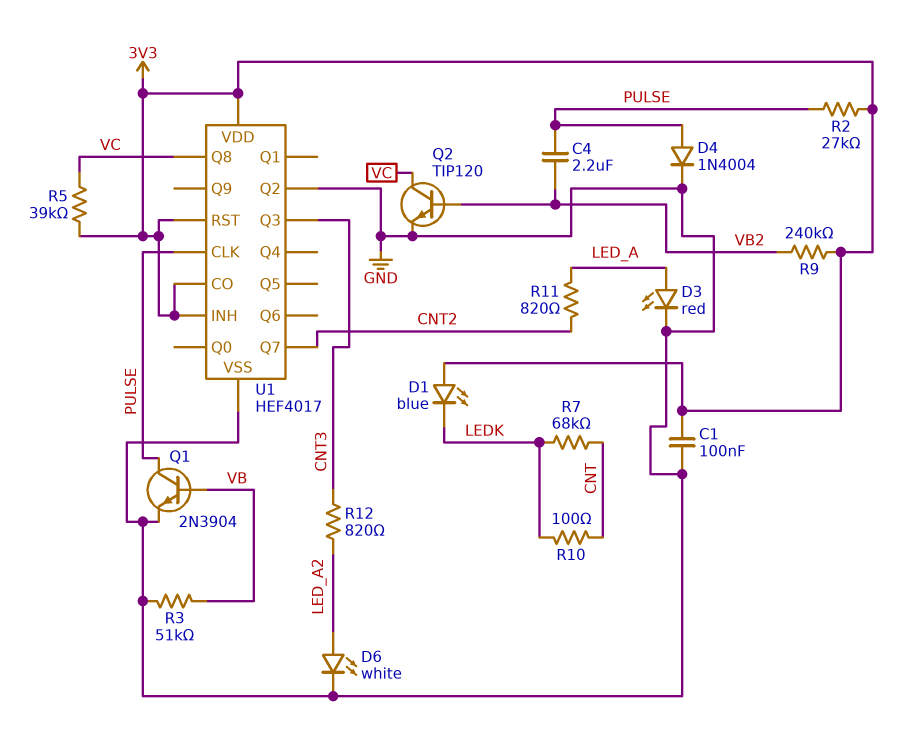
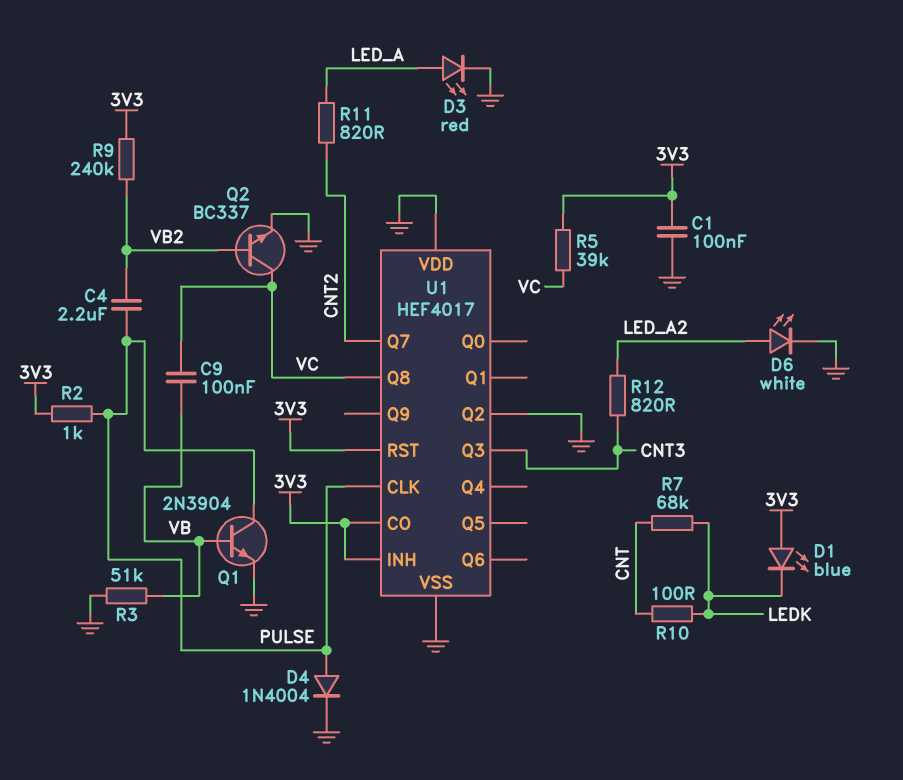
C9: none -> 100nF (VB, VC)
Q2: NPN TIP120 (B VB2, C VC, E GND) -> NPN BC337 (B VB2, C VC, E GND)
R2: 27k (3V3, PULSE) -> 1k (3V3, PULSE)
U1 pin VDD: 3V3 -> GND

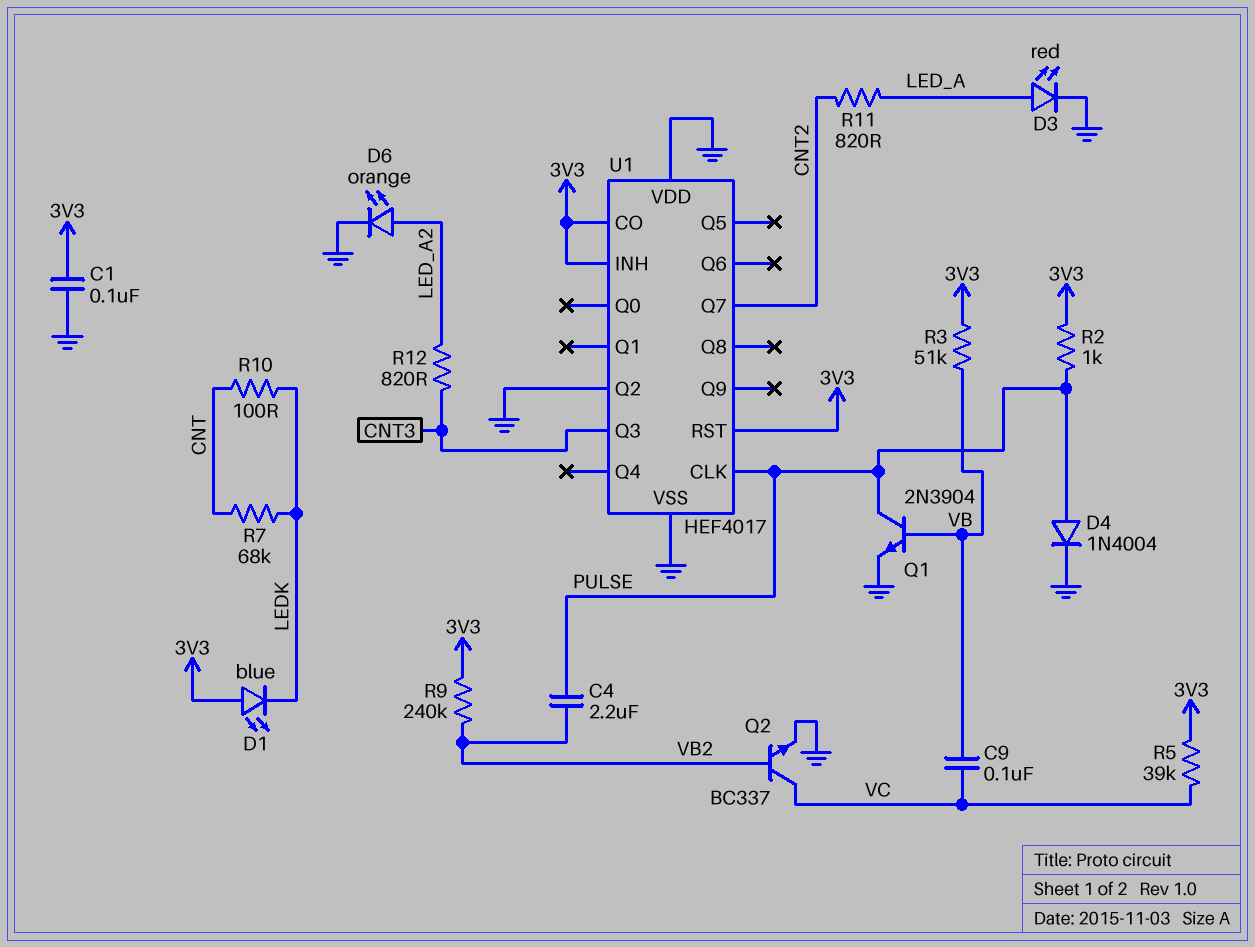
D6: LED white (A LED_A2, K GND) -> LED orange (A LED_A2, K GND)
R3: 51k (GND, VB) -> 51k (3V3, VB)
U1 pin Q8: VC -> none

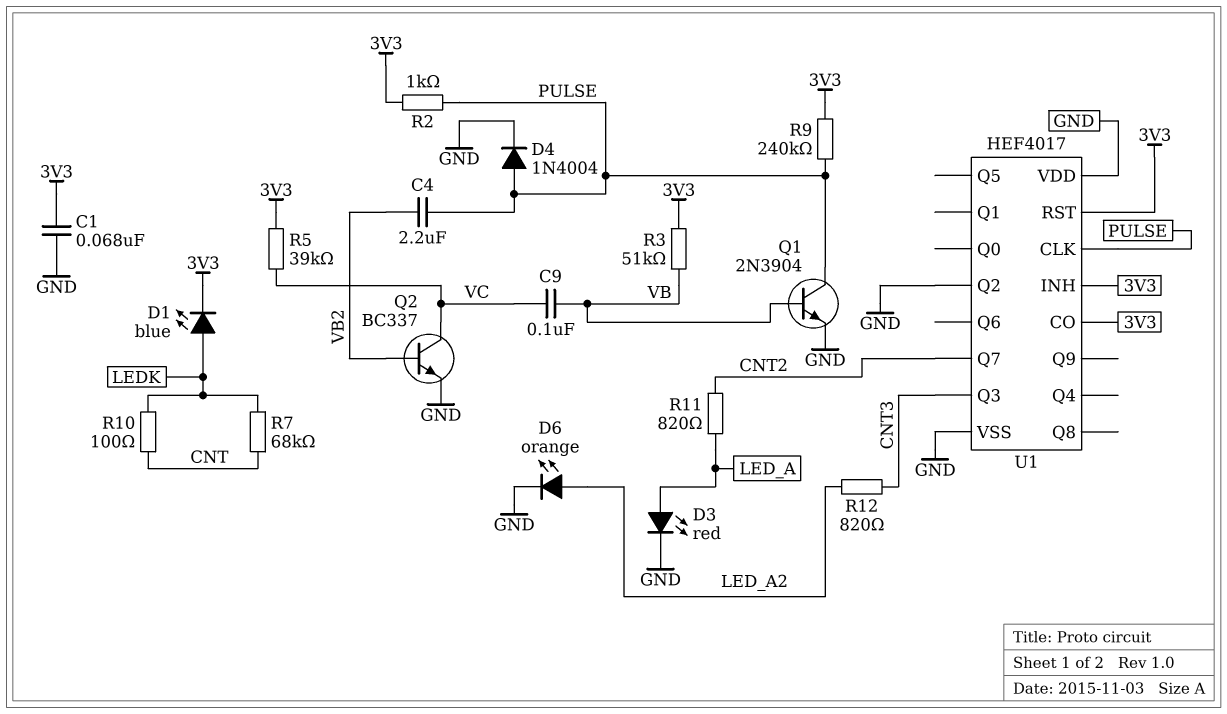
C1: 100nF (3V3, GND) -> 68nF (3V3, GND)
D1: LED blue (A 3V3, K LEDK) -> LED blue (A LEDK, K 3V3)
R9: 240k (3V3, VB2) -> 240k (3V3, PULSE)

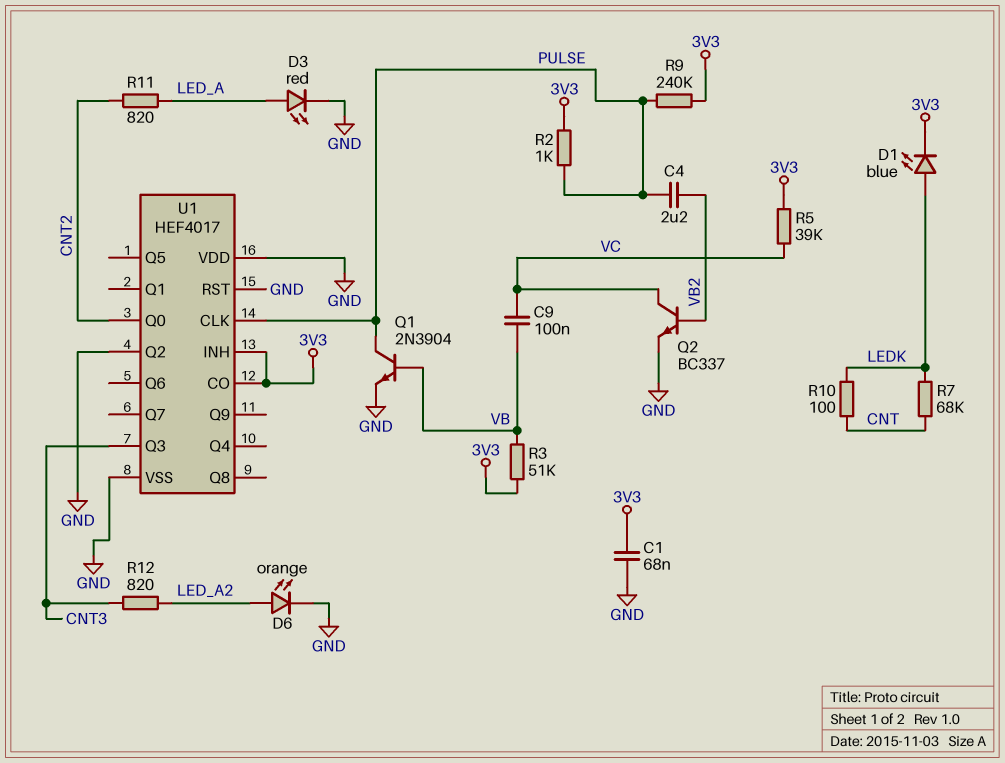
D4: diode 1N4004 (A PULSE, K GND) -> none
U1 pin Q0: none -> CNT2
U1 pin Q7: CNT2 -> none
U1 pin RST: 3V3 -> GND

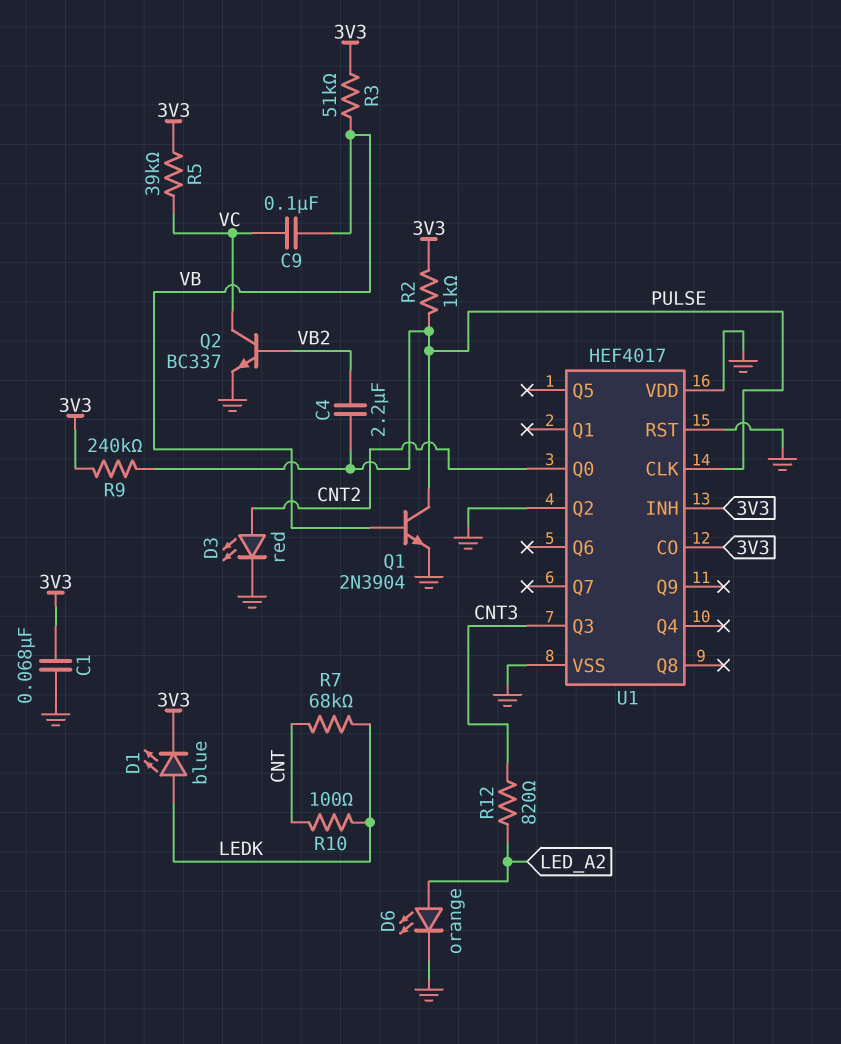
D3: LED red (A LED_A, K GND) -> LED red (A CNT2, K GND)
R11: 820 (CNT2, LED_A) -> none

